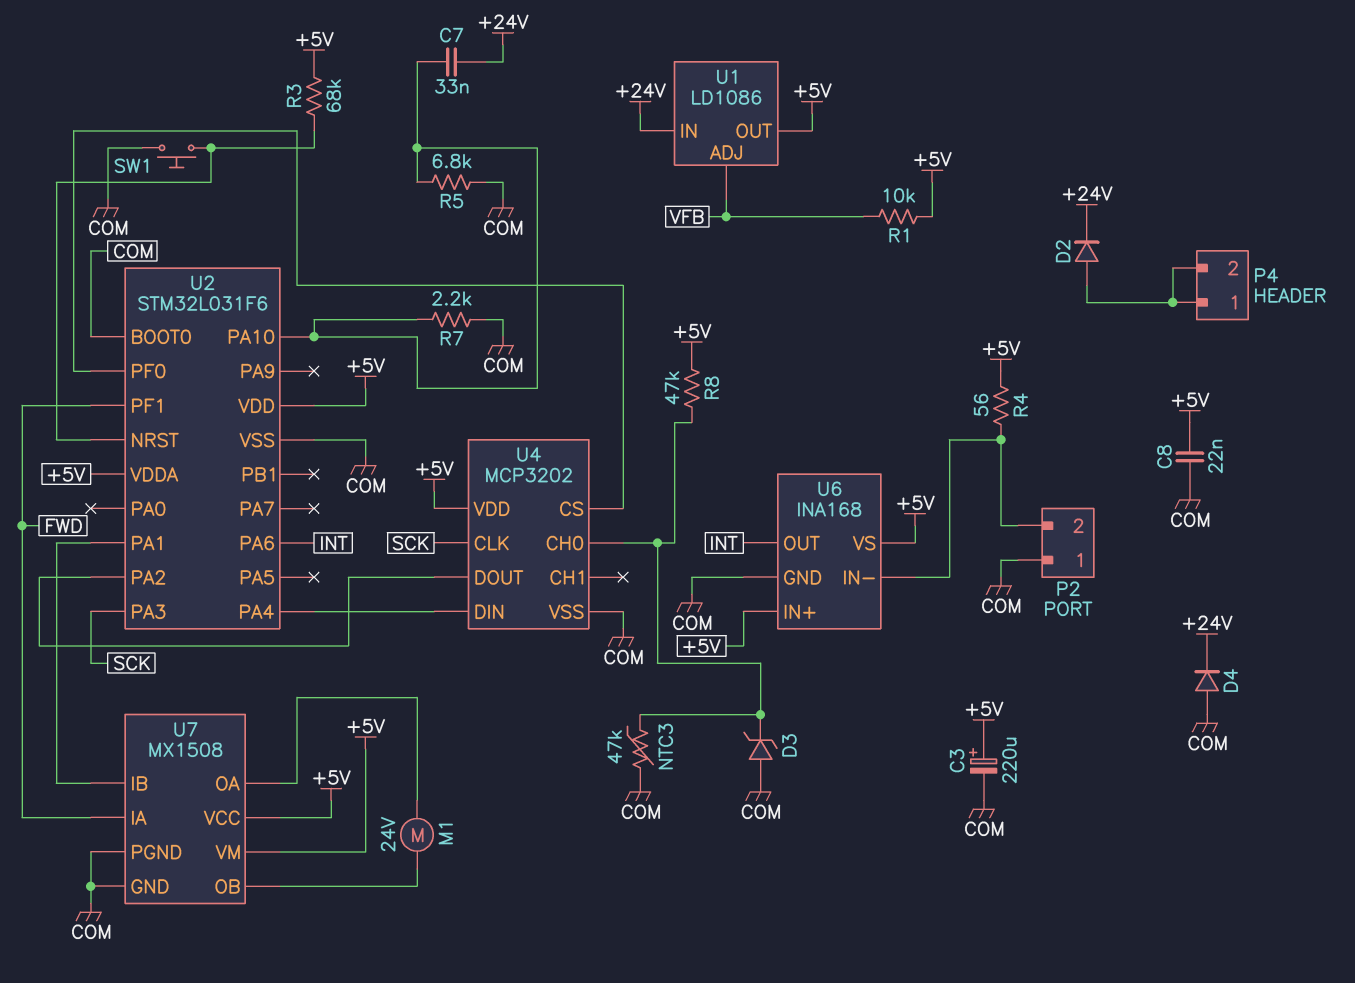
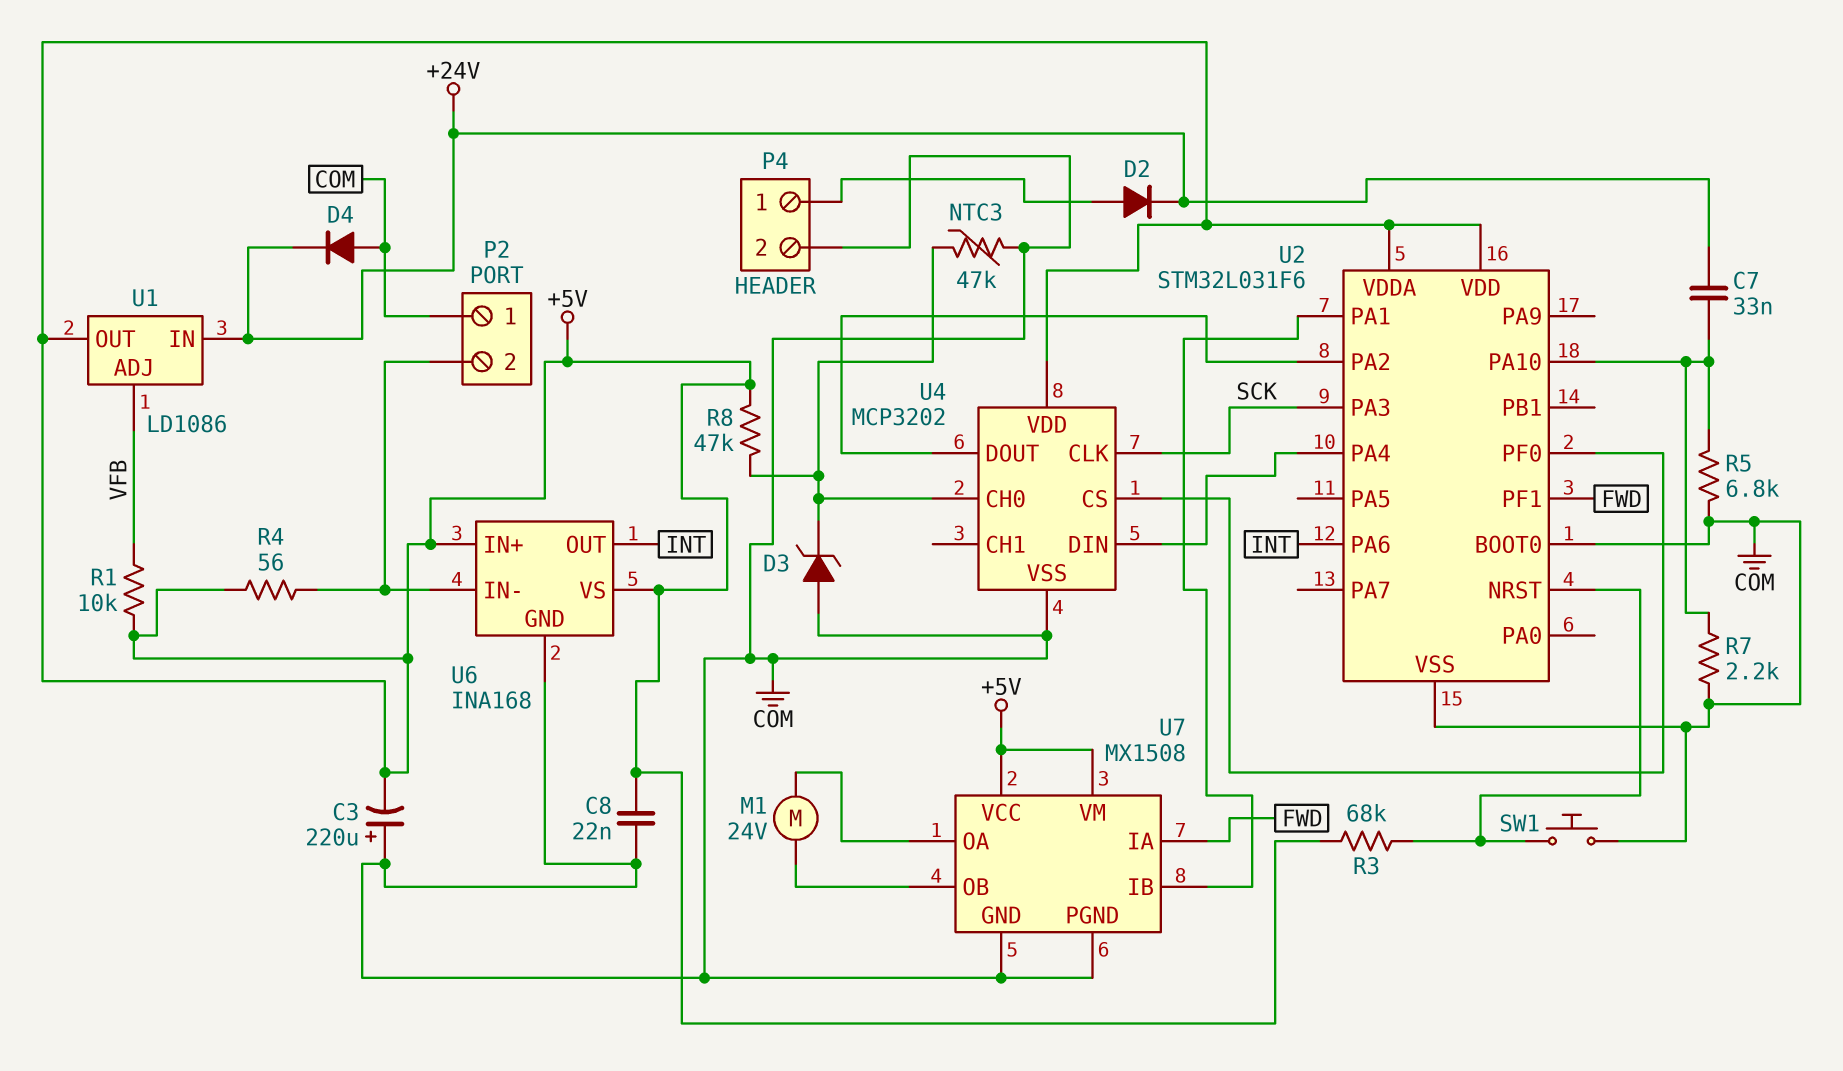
C3: 220uF (plus +5V, minus COM) -> 220uF (plus COM, minus +5V)
P4 pin 2: P4/1 -> COM

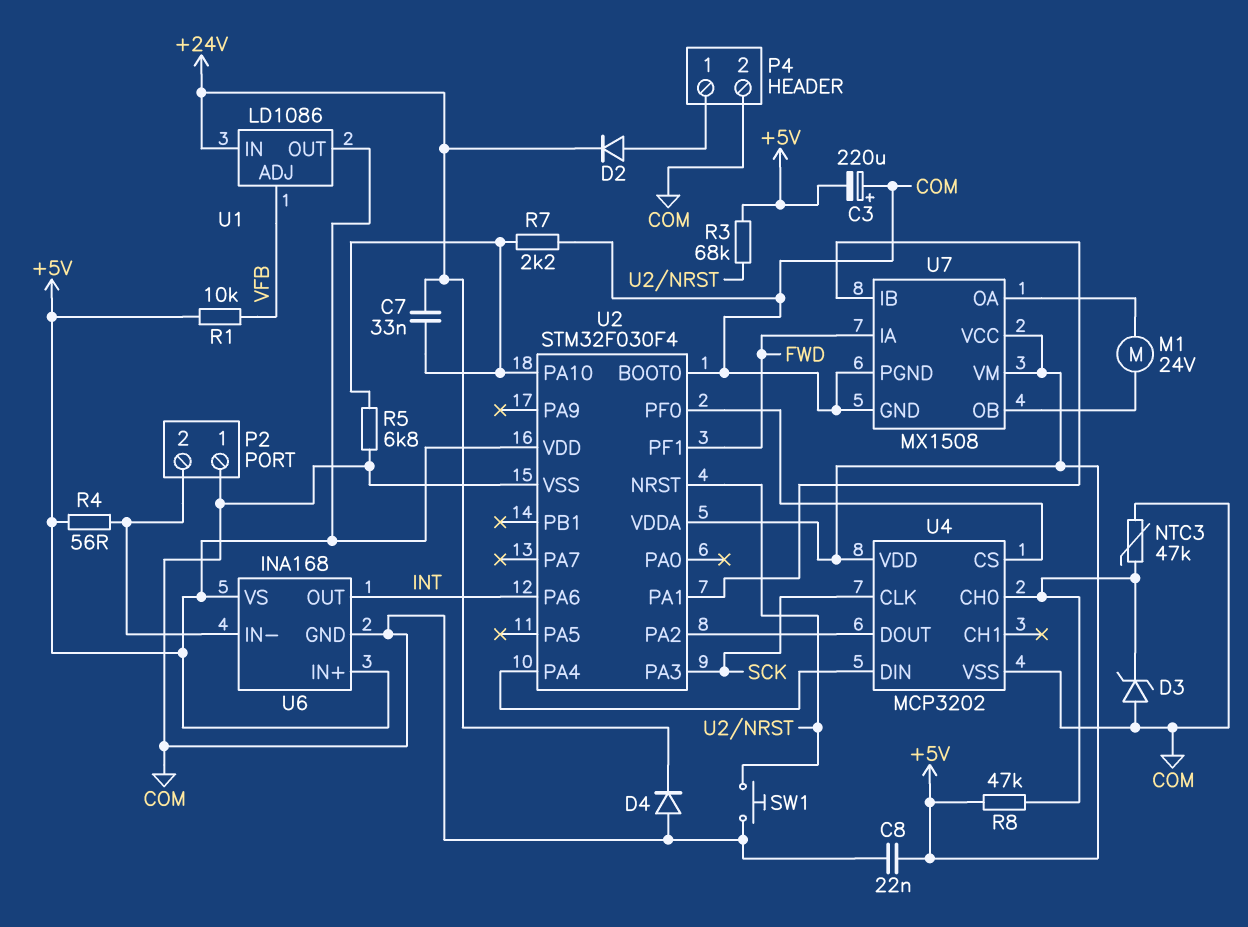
U2: STM32L031F6 -> STM32F030F4

